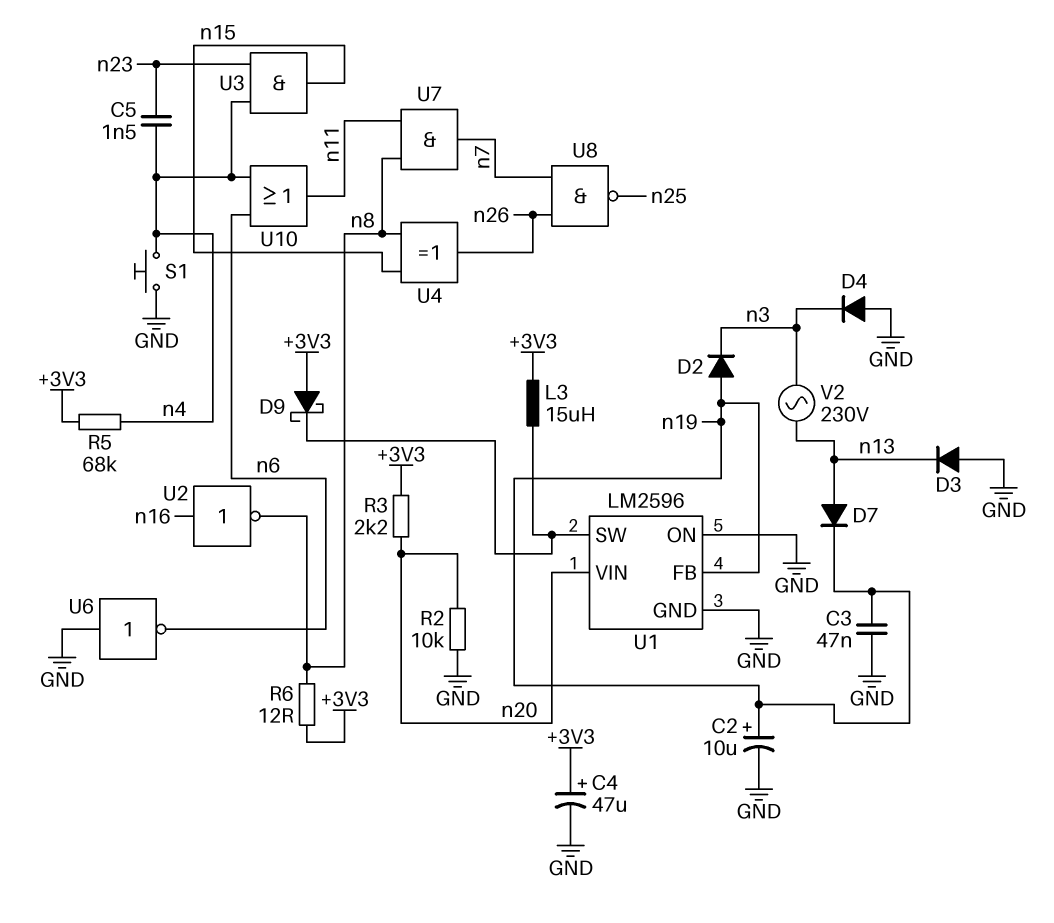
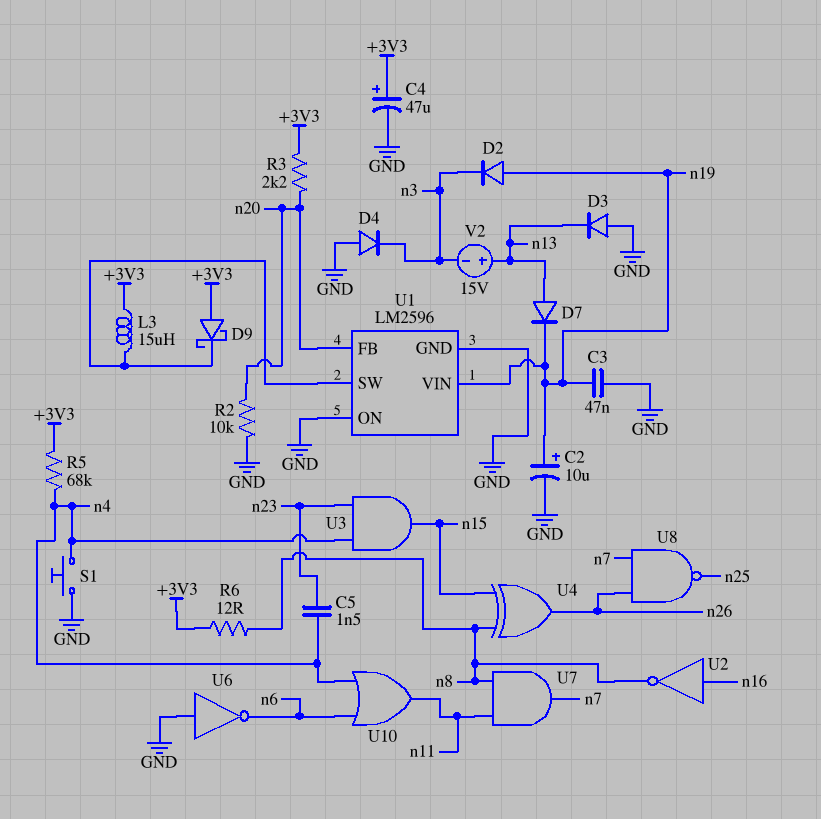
U1 pin FB: n19 -> n20
U1 pin VIN: n20 -> n19
V2: AC 230V (n3, n13) -> 15V (plus n13, minus n3)

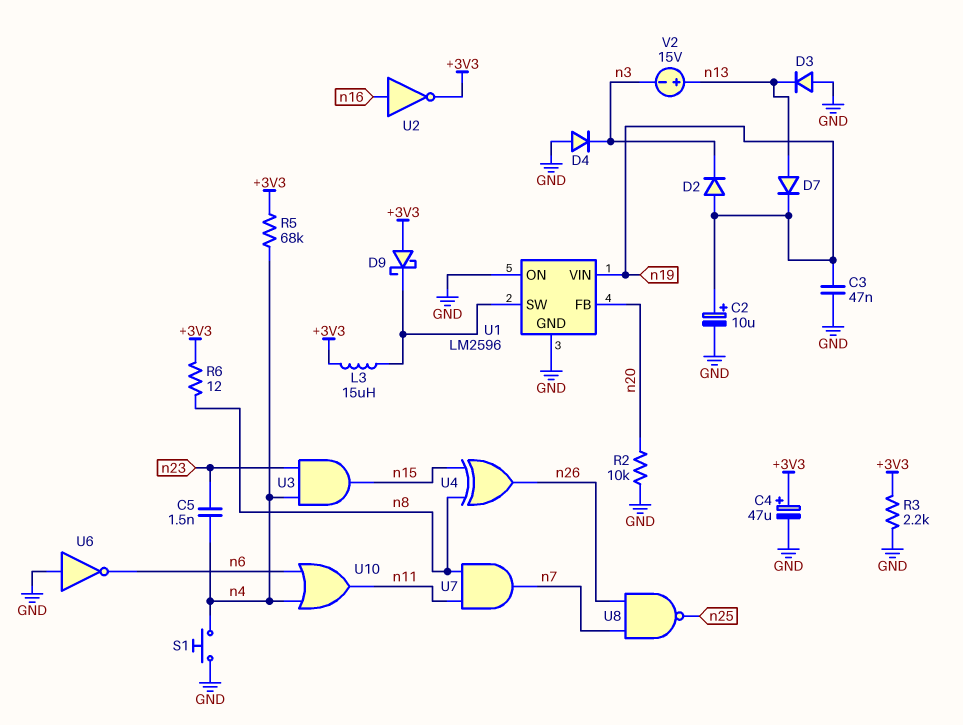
R3: 2.2k (+3V3, n20) -> 2.2k (+3V3, GND)
U2: NOT (in n16, out n8) -> NOT (in n16, out +3V3)

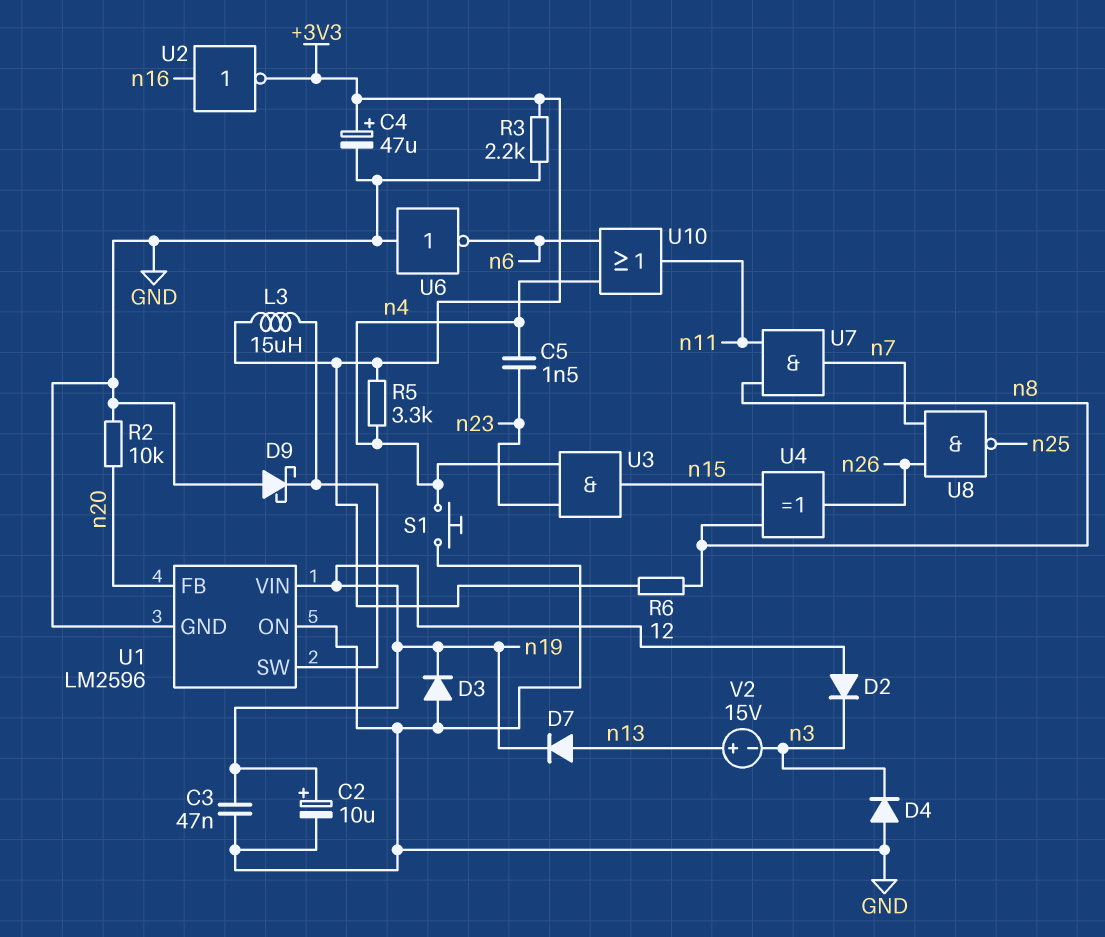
D3: diode (A GND, K n13) -> diode (A GND, K n19)
D9: schottky (A +3V3, K U1/SW) -> schottky (A GND, K U1/SW)
R5: 68k (+3V3, n4) -> 3.3k (+3V3, n4)

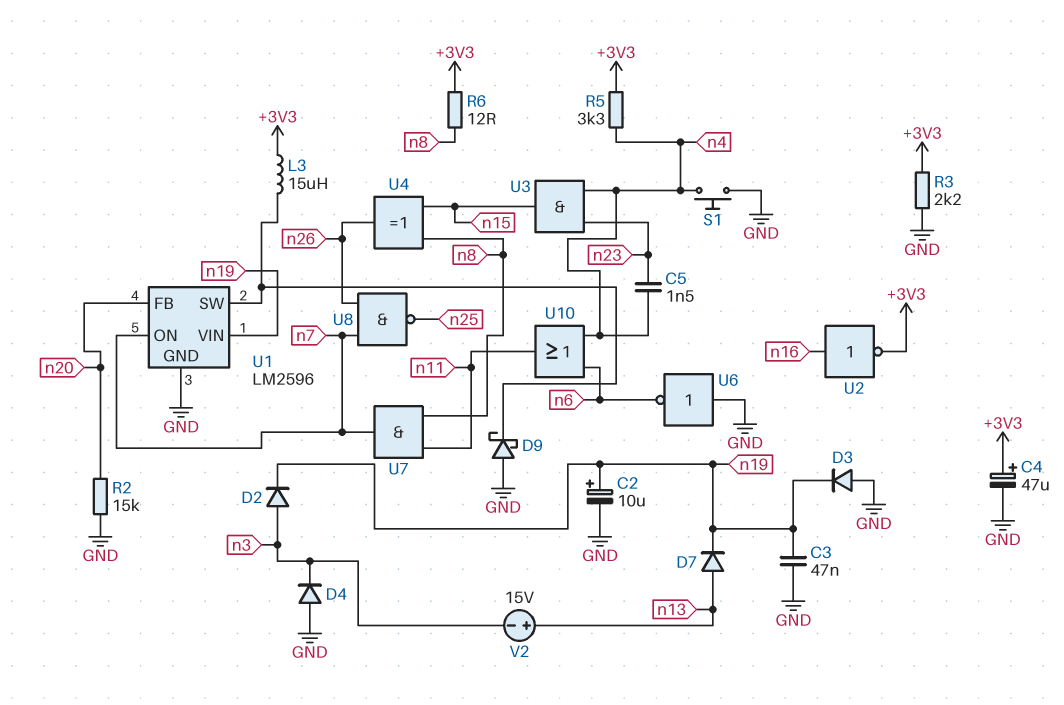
D2: diode (A n19, K n3) -> diode (A n3, K n19)
R2: 10k (GND, n20) -> 15k (GND, n20)
U1 pin ON: GND -> n7

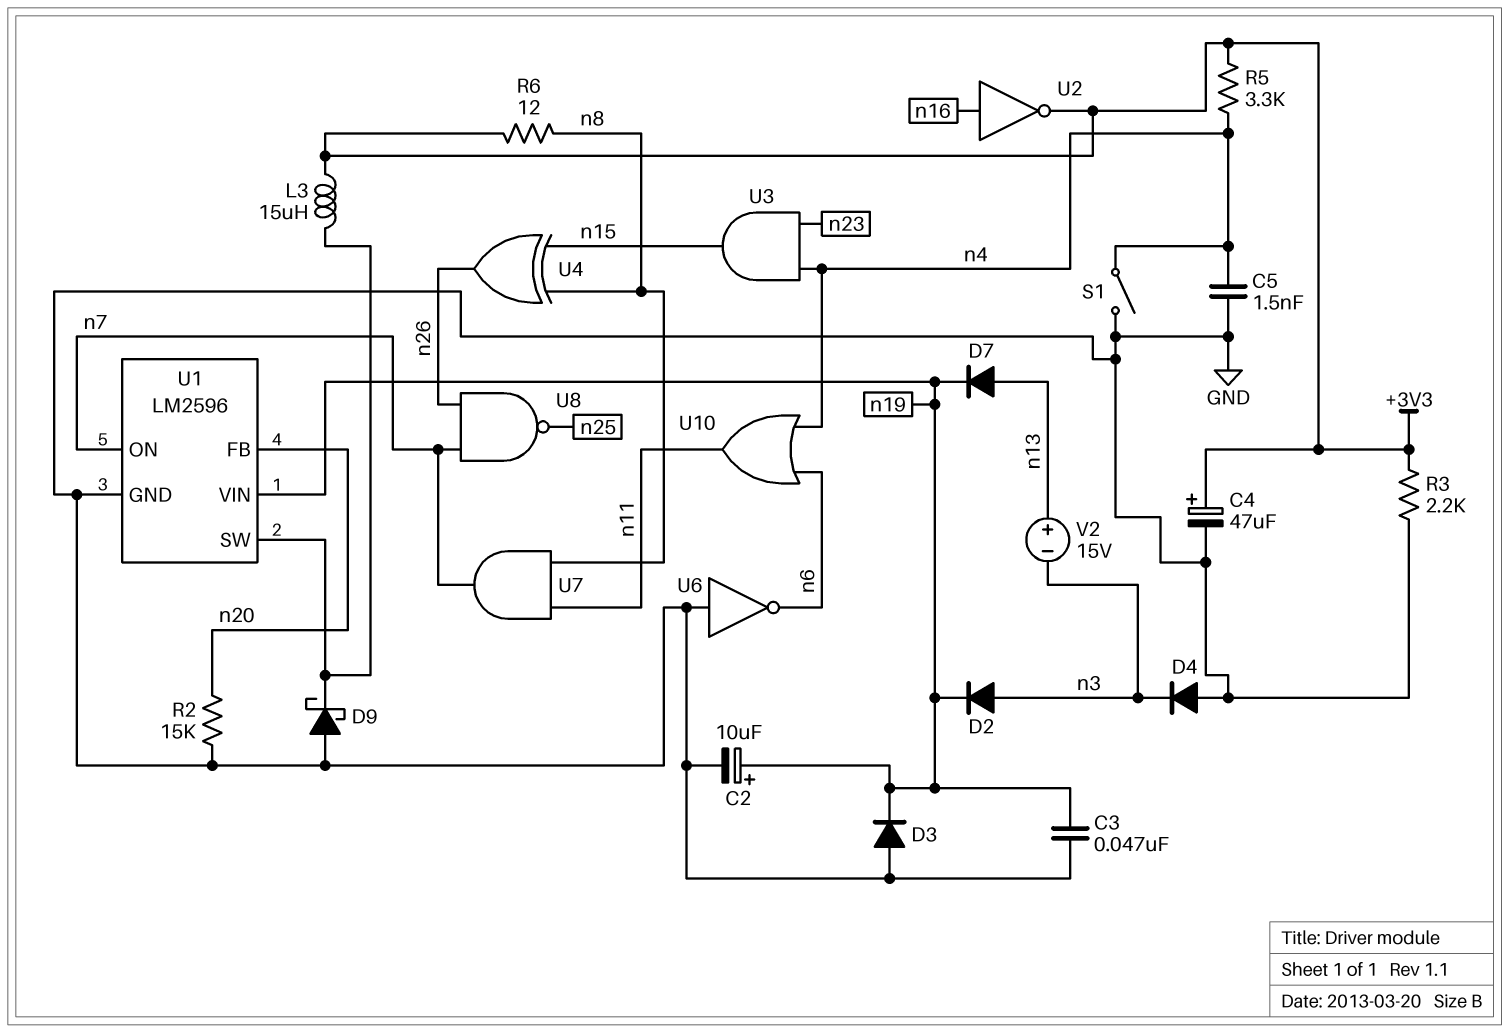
C5: 1.5nF (n4, n23) -> 1.5nF (GND, n4)
S1: button (GND, n4) -> switch (GND, n4)

